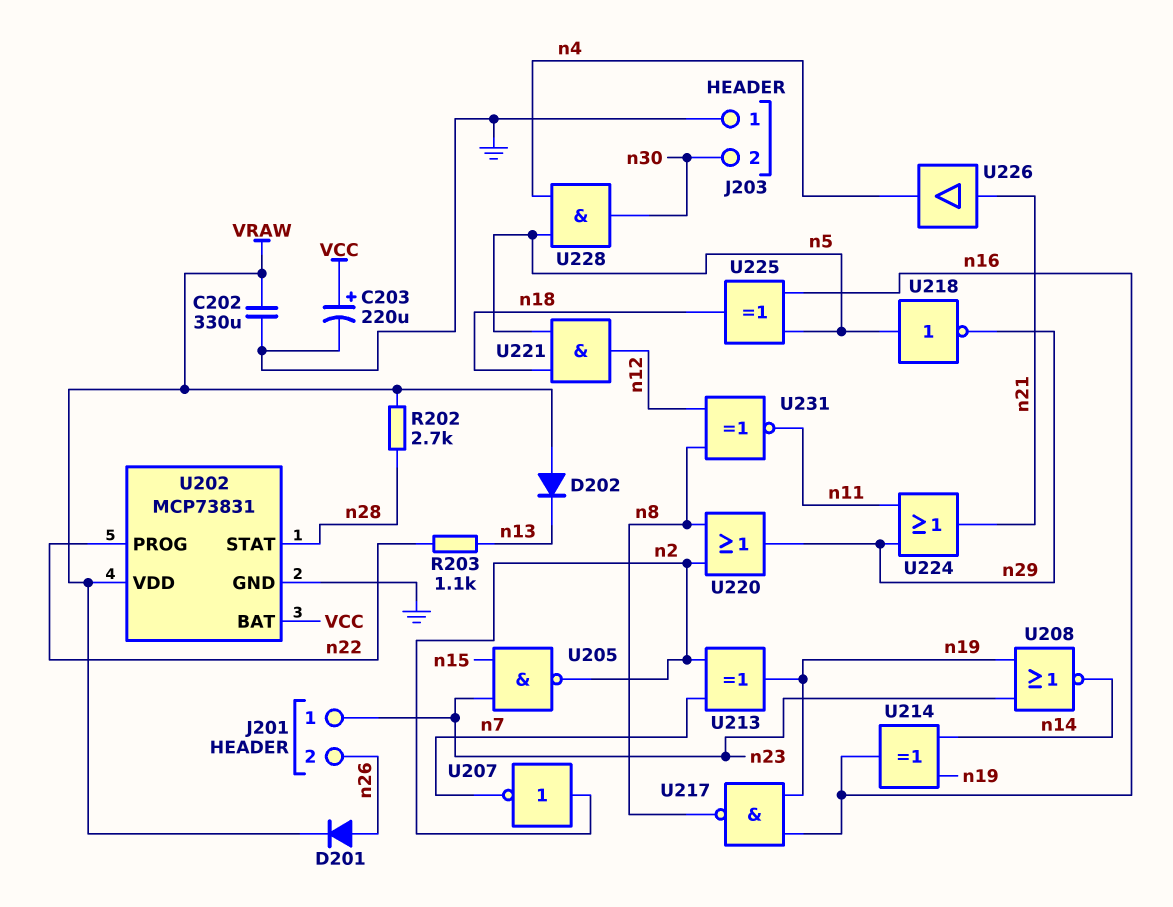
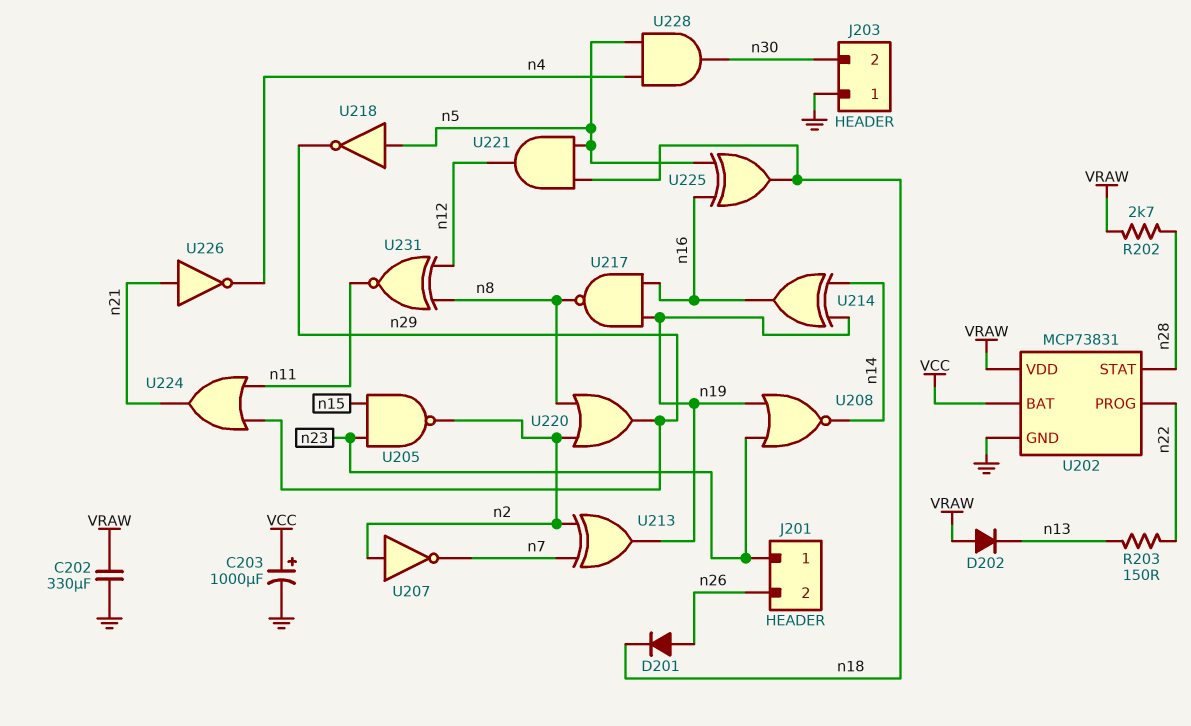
C203: 220uF (plus VCC, minus GND) -> 1000uF (plus VCC, minus GND)
D201: diode (A n26, K VRAW) -> diode (A n26, K n18)
R203: 1.1k (n13, n22) -> 150 (n13, n22)
U226: buffer (in n21, out n4) -> NOT (in n21, out n4)

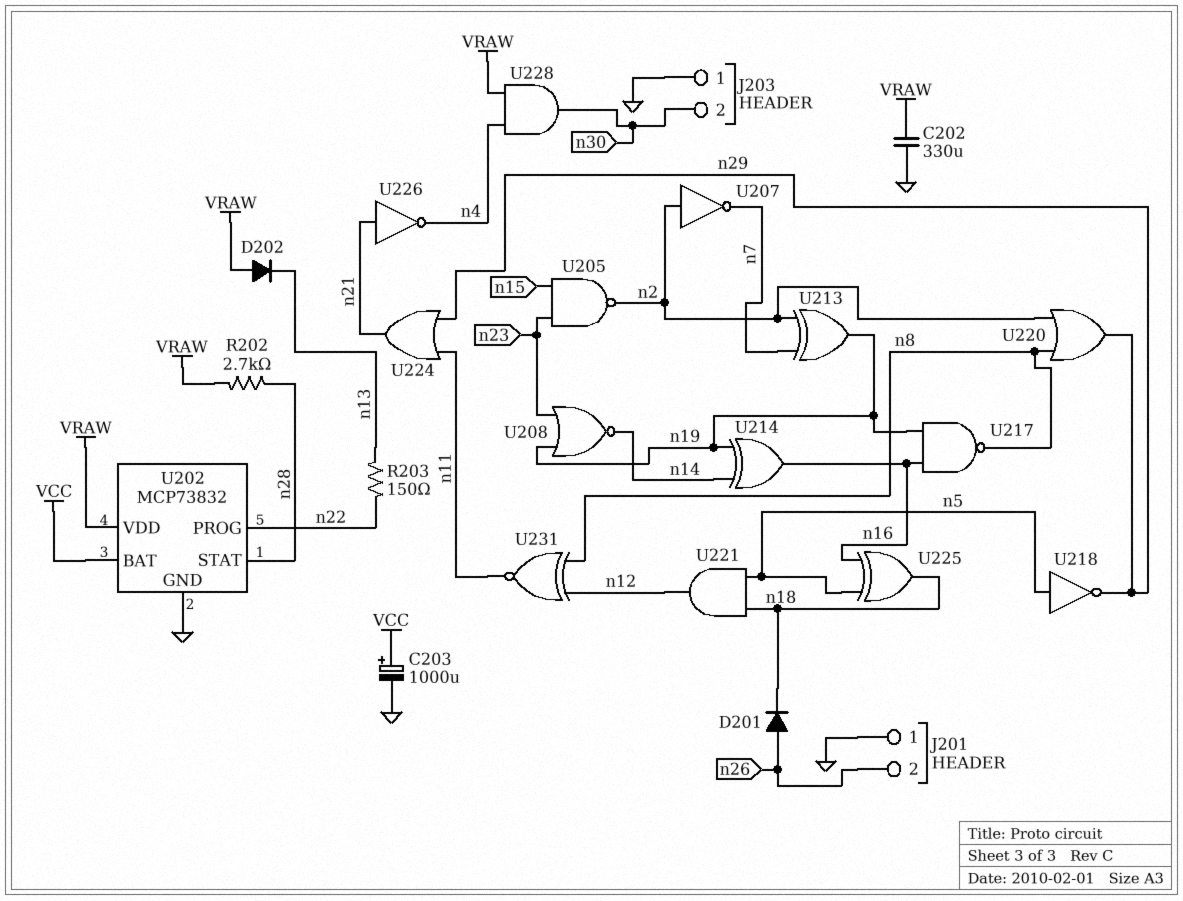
J201 pin 1: n23 -> GND
U202: MCP73831 -> MCP73832
U228: AND (in n4, in n5, out n30) -> AND (in VRAW, in n4, out n30)

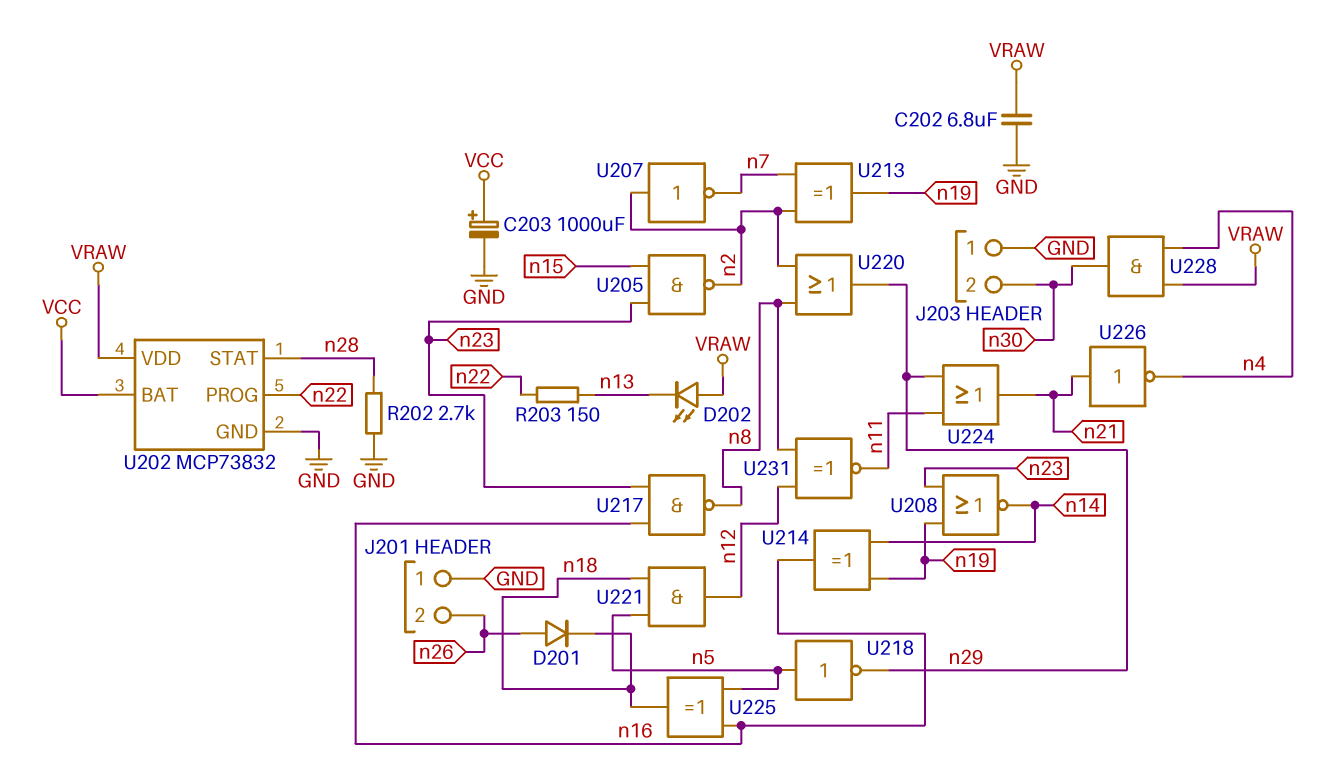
C202: 330uF (GND, VRAW) -> 6.8uF (GND, VRAW)
D202: diode (A VRAW, K n13) -> LED (A VRAW, K n13)
R202: 2.7k (VRAW, n28) -> 2.7k (GND, n28)
U217: NAND (in n16, in n19, out n8) -> NAND (in n16, in n23, out n8)

